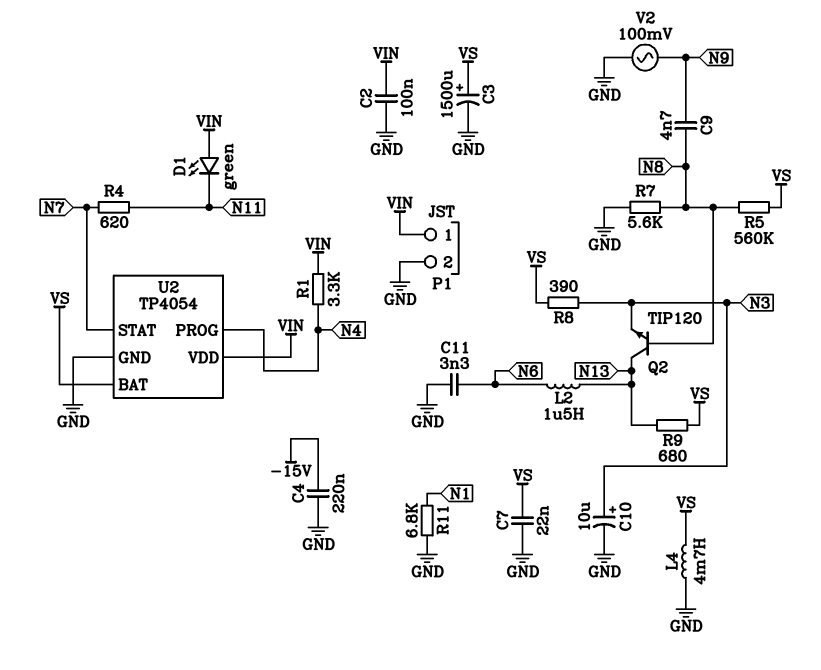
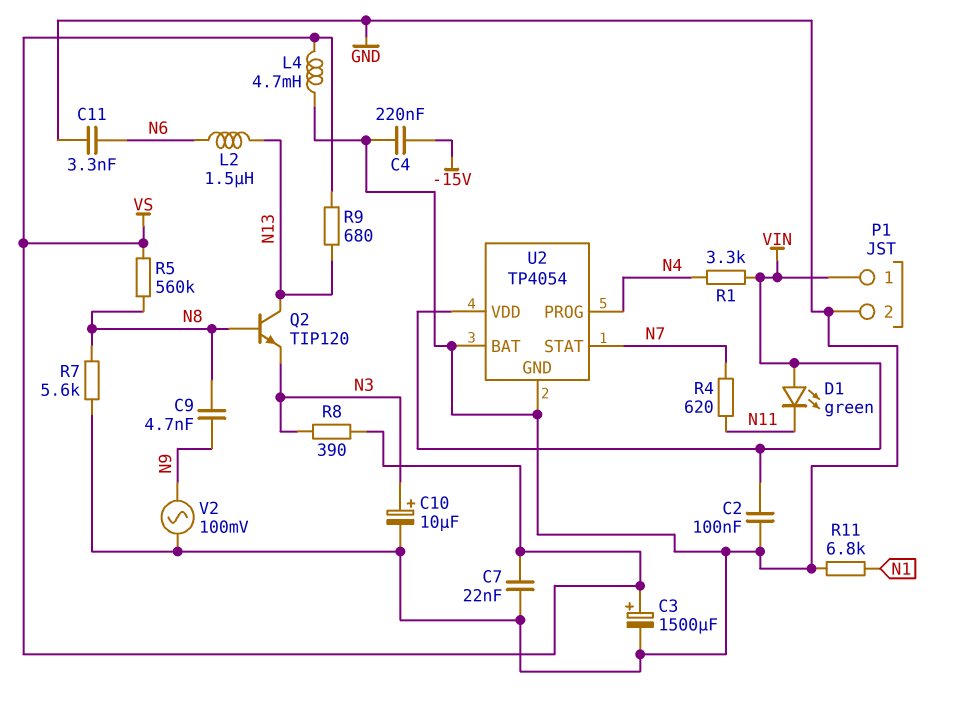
U2 pin BAT: VS -> GND

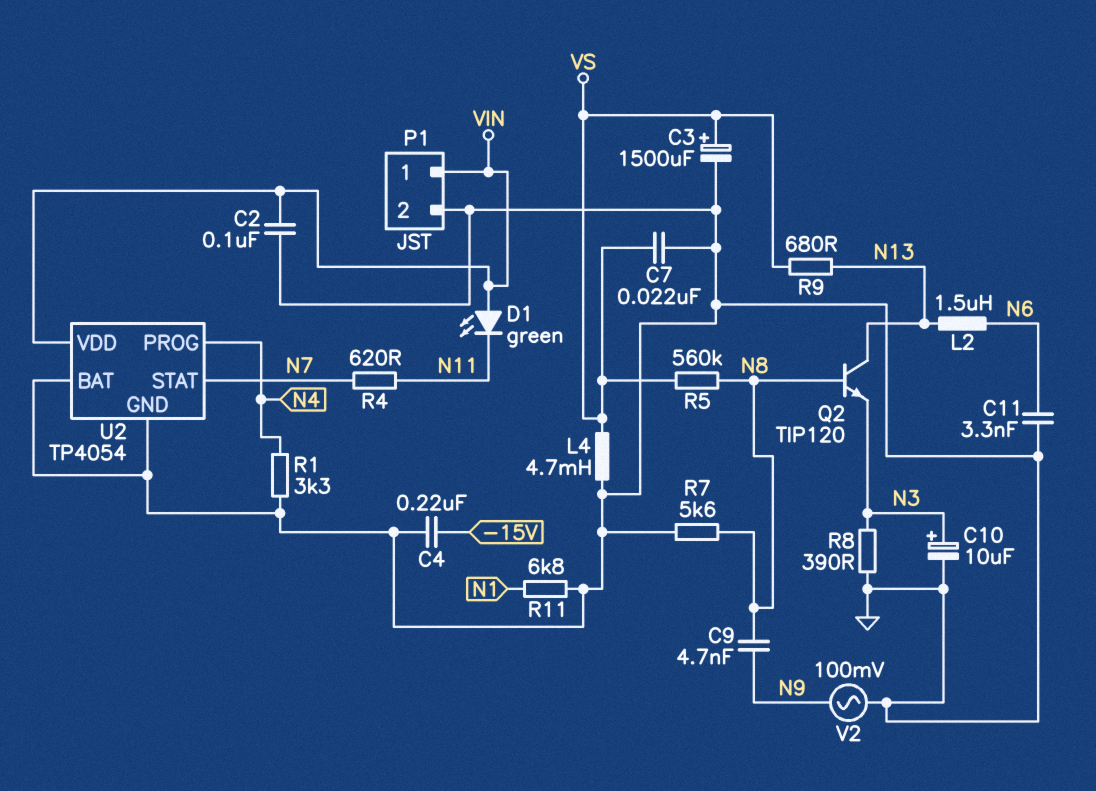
R1: 3.3k (N4, VIN) -> 3.3k (GND, N4)
R8: 390 (N3, VS) -> 390 (GND, N3)

